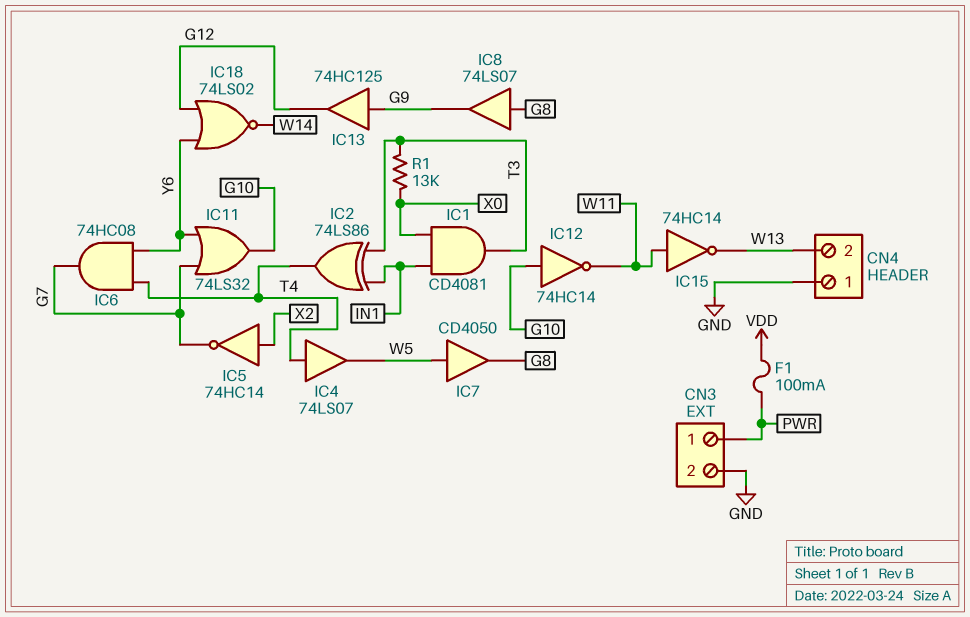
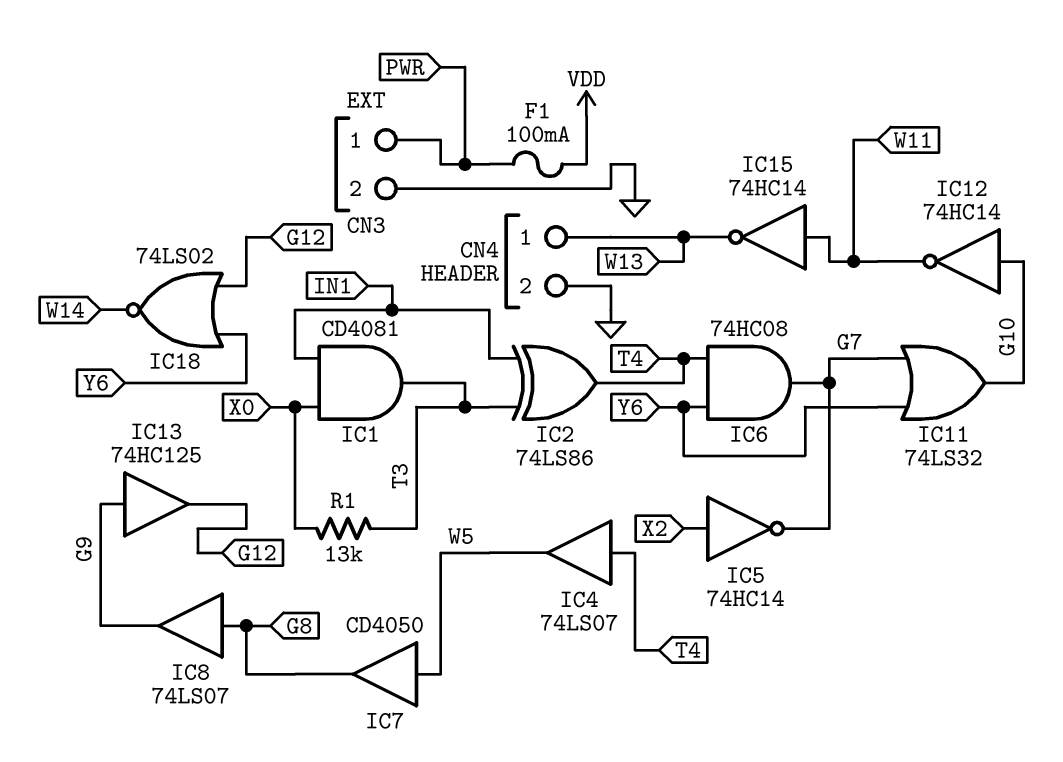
CN4 pin 1: GND -> W13
CN4 pin 2: W13 -> GND

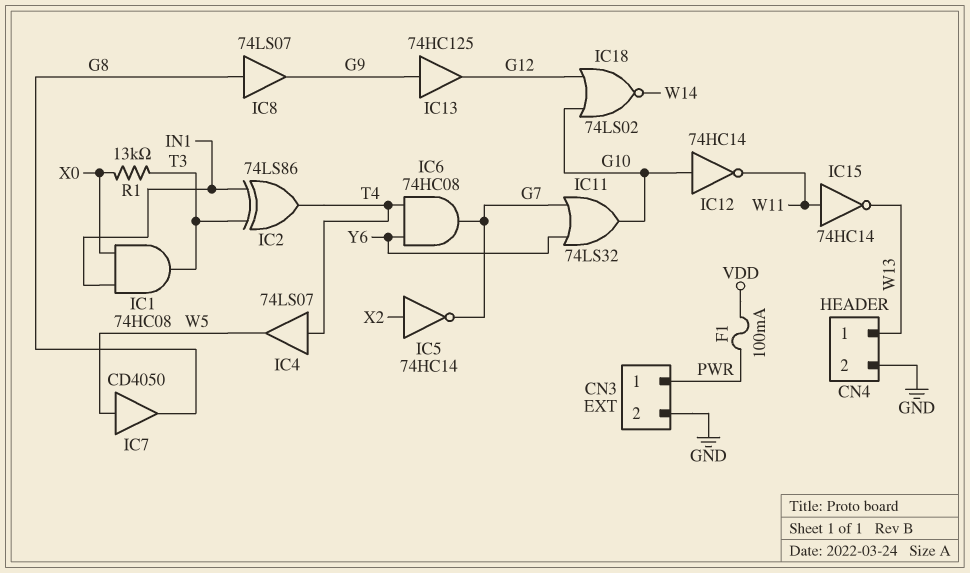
IC1: AND CD4081 (in IN1, in X0, out T3) -> AND 74HC08 (in IN1, in X0, out T3)
IC18: NOR 74LS02 (in G12, in Y6, out W14) -> NOR 74LS02 (in G10, in G12, out W14)

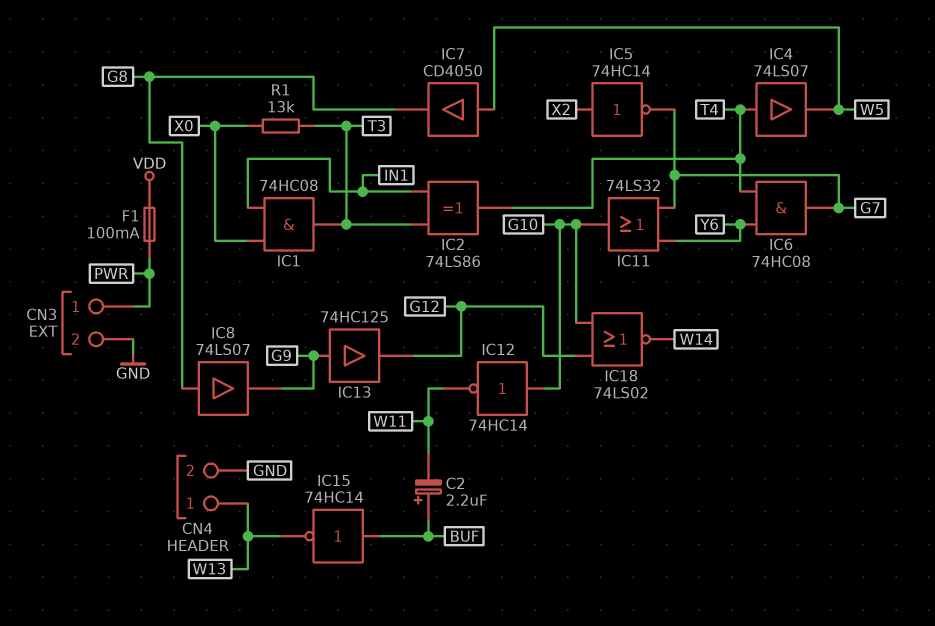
C2: none -> 2.2uF (plus BUF, minus W11)
IC15: NOT 74HC14 (in W11, out W13) -> NOT 74HC14 (in BUF, out W13)

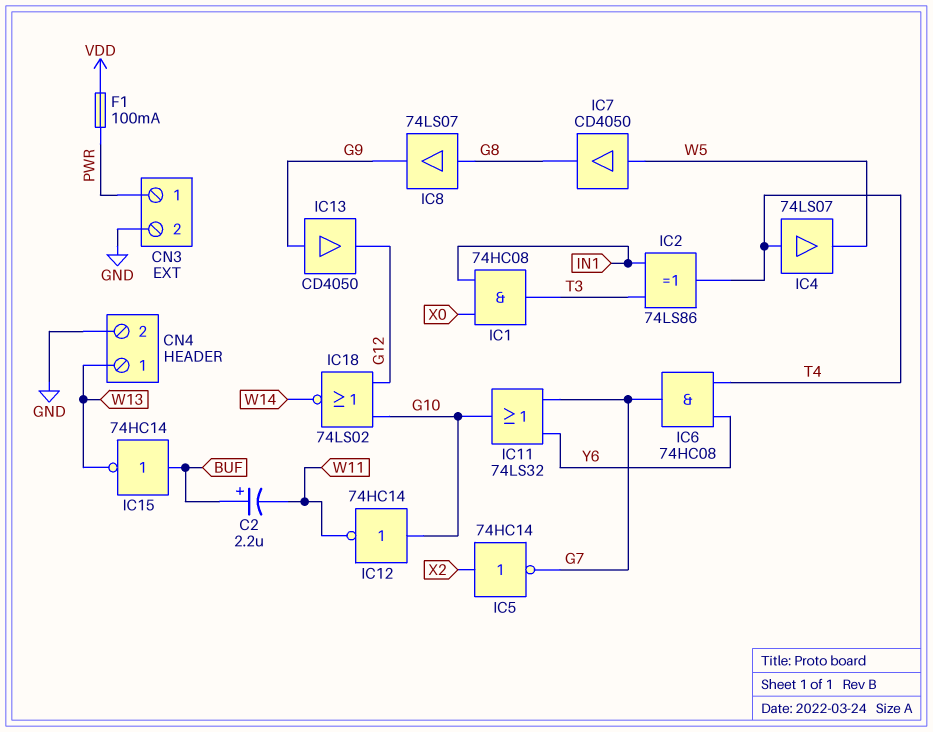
IC13: buffer 74HC125 (in G9, out G12) -> buffer CD4050 (in G9, out G12)
R1: 13k (T3, X0) -> none

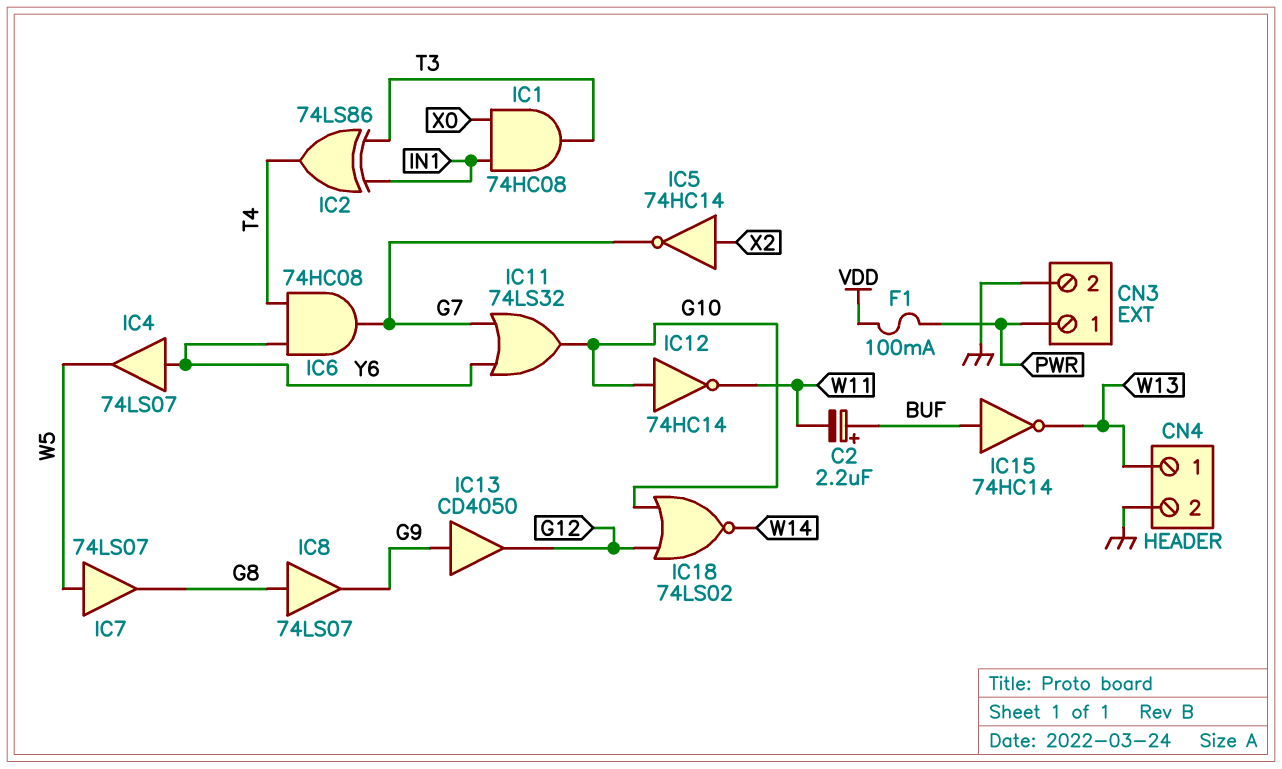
IC4: buffer 74LS07 (in T4, out W5) -> buffer 74LS07 (in Y6, out W5)
IC7: buffer CD4050 (in W5, out G8) -> buffer 74LS07 (in W5, out G8)

